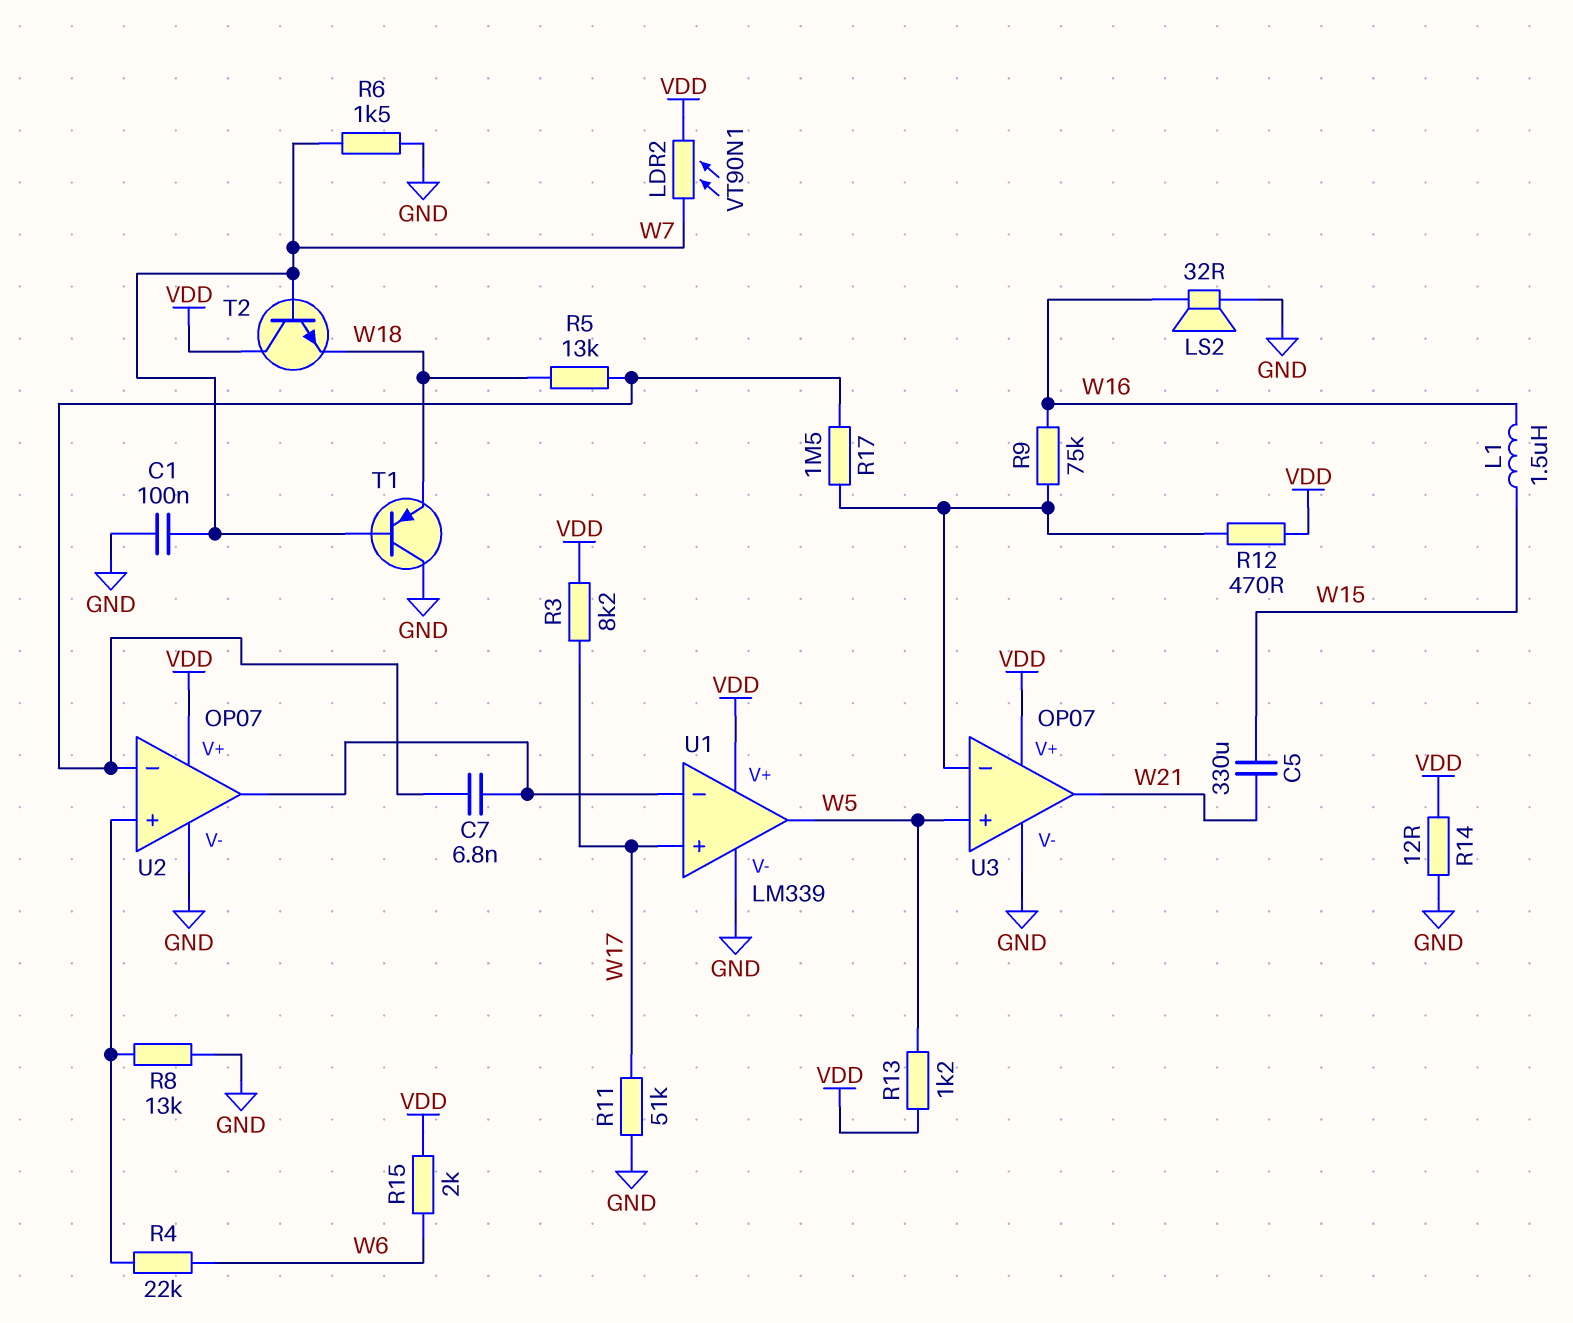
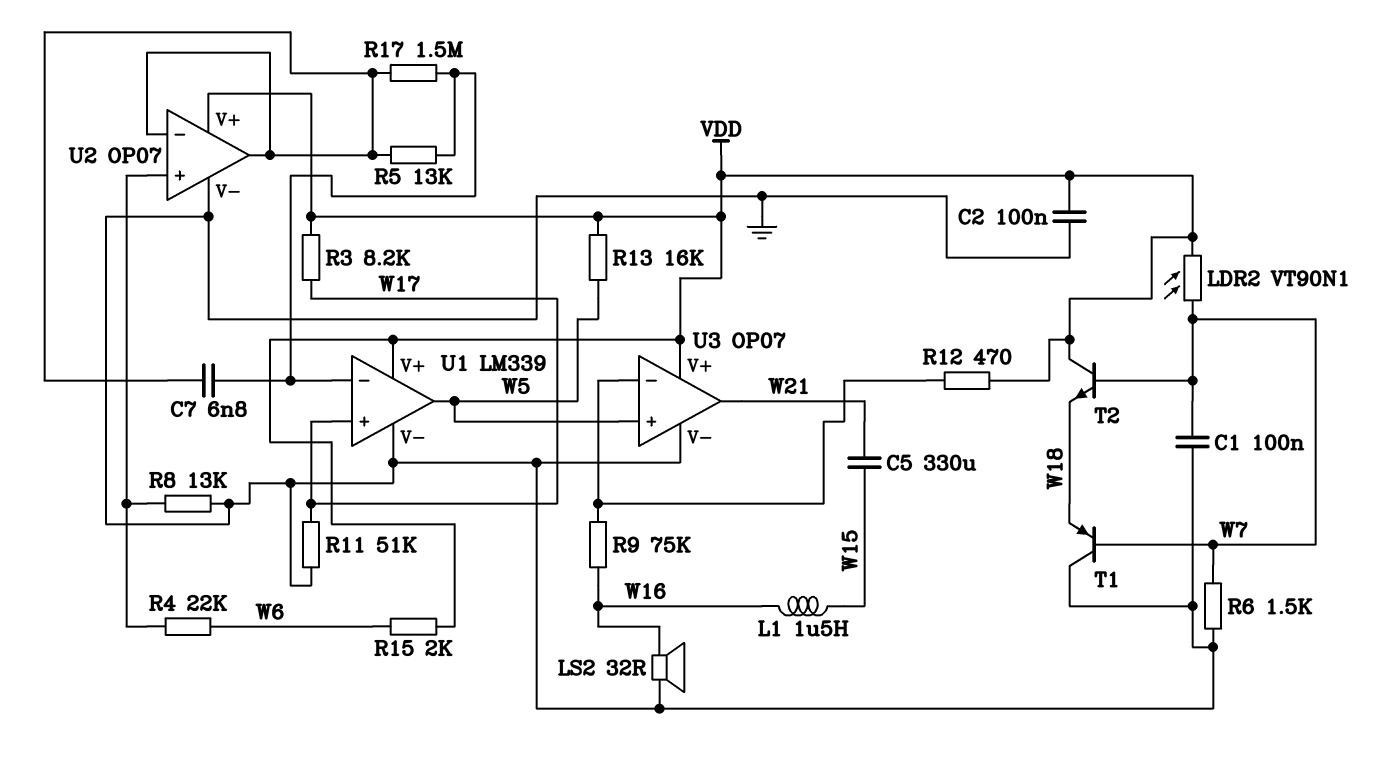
C2: none -> 100nF (GND, VDD)
R5: 13k (U2/in-, W18) -> 13k (U1/in-, U2/in-)
R13: 1.2k (VDD, W5) -> 16k (VDD, W5)
R14: 12 (GND, VDD) -> none
R17: 1.5M (U2/in-, U3/in-) -> 1.5M (U1/in-, U2/in-)
U2 pin out: U1/in- -> U2/in-

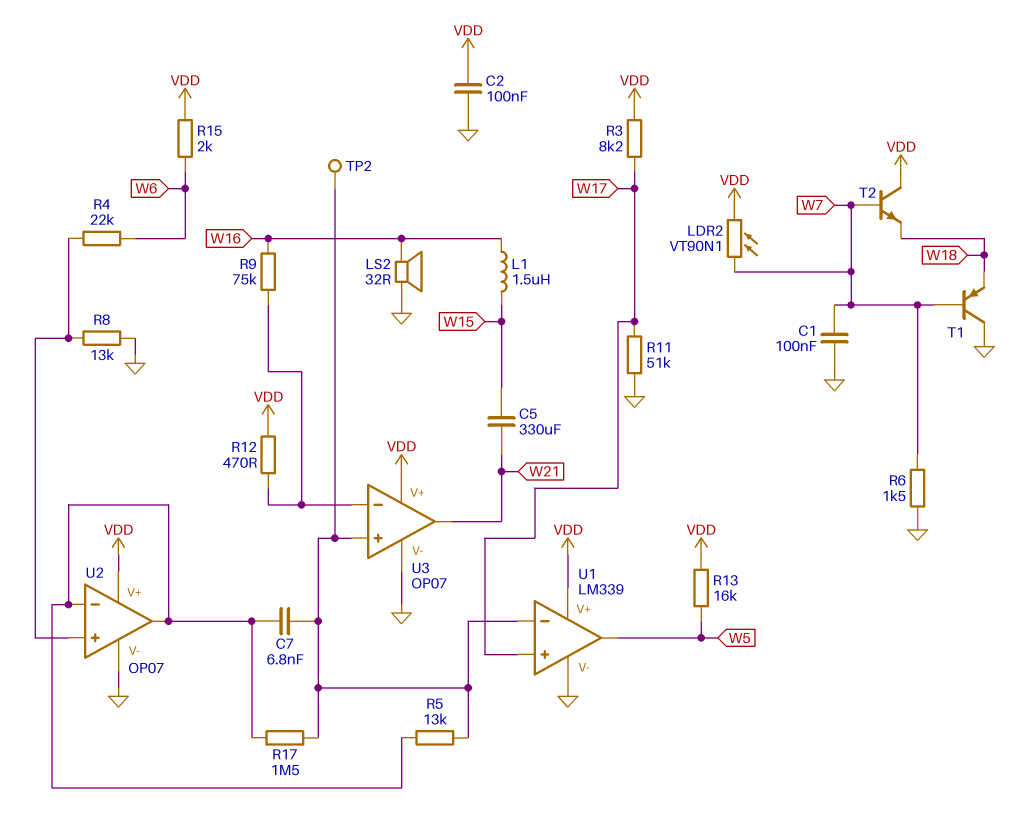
TP2: none -> test point (U1/in-)
U3 pin in+: W5 -> U1/in-

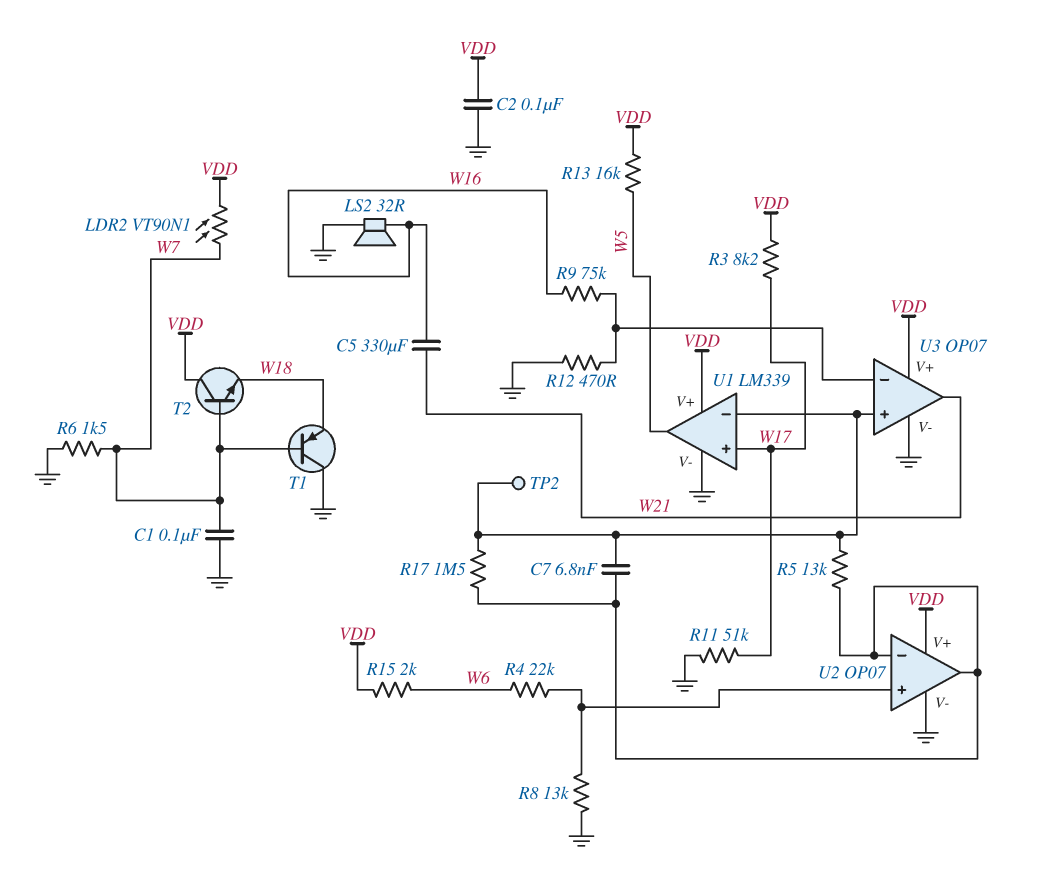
C5: 330uF (W15, W21) -> 330uF (W16, W21)
L1: 1.5uH (W15, W16) -> none
R12: 470 (U3/in-, VDD) -> 470 (GND, U3/in-)

